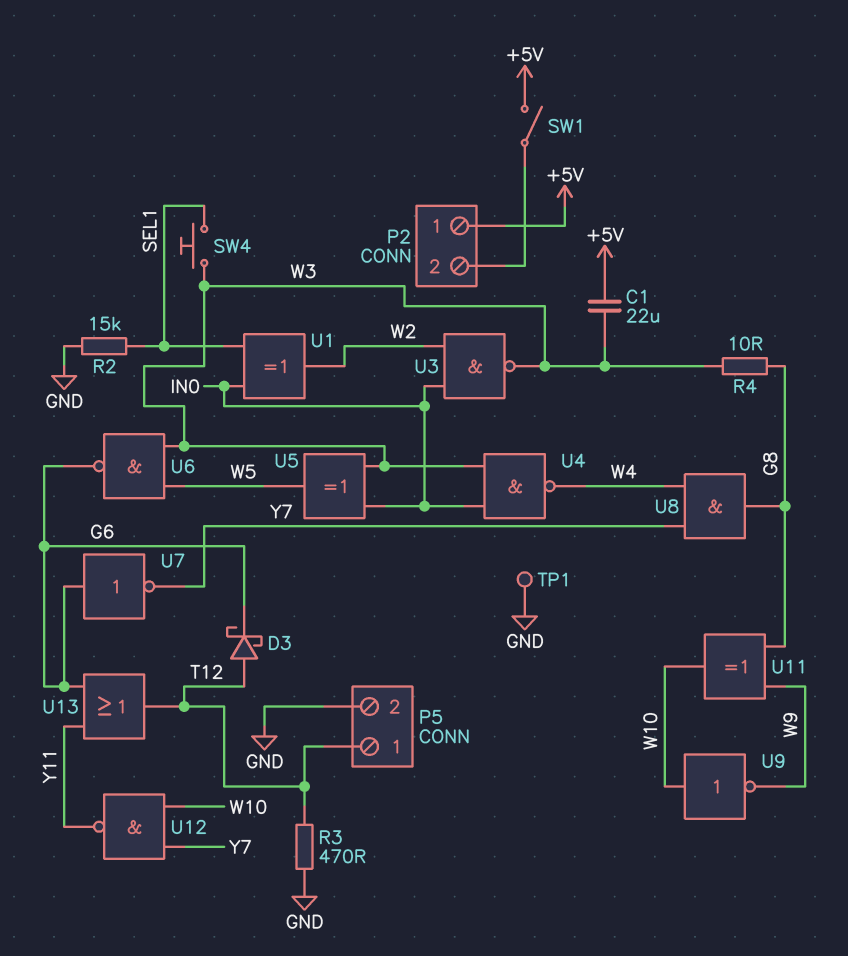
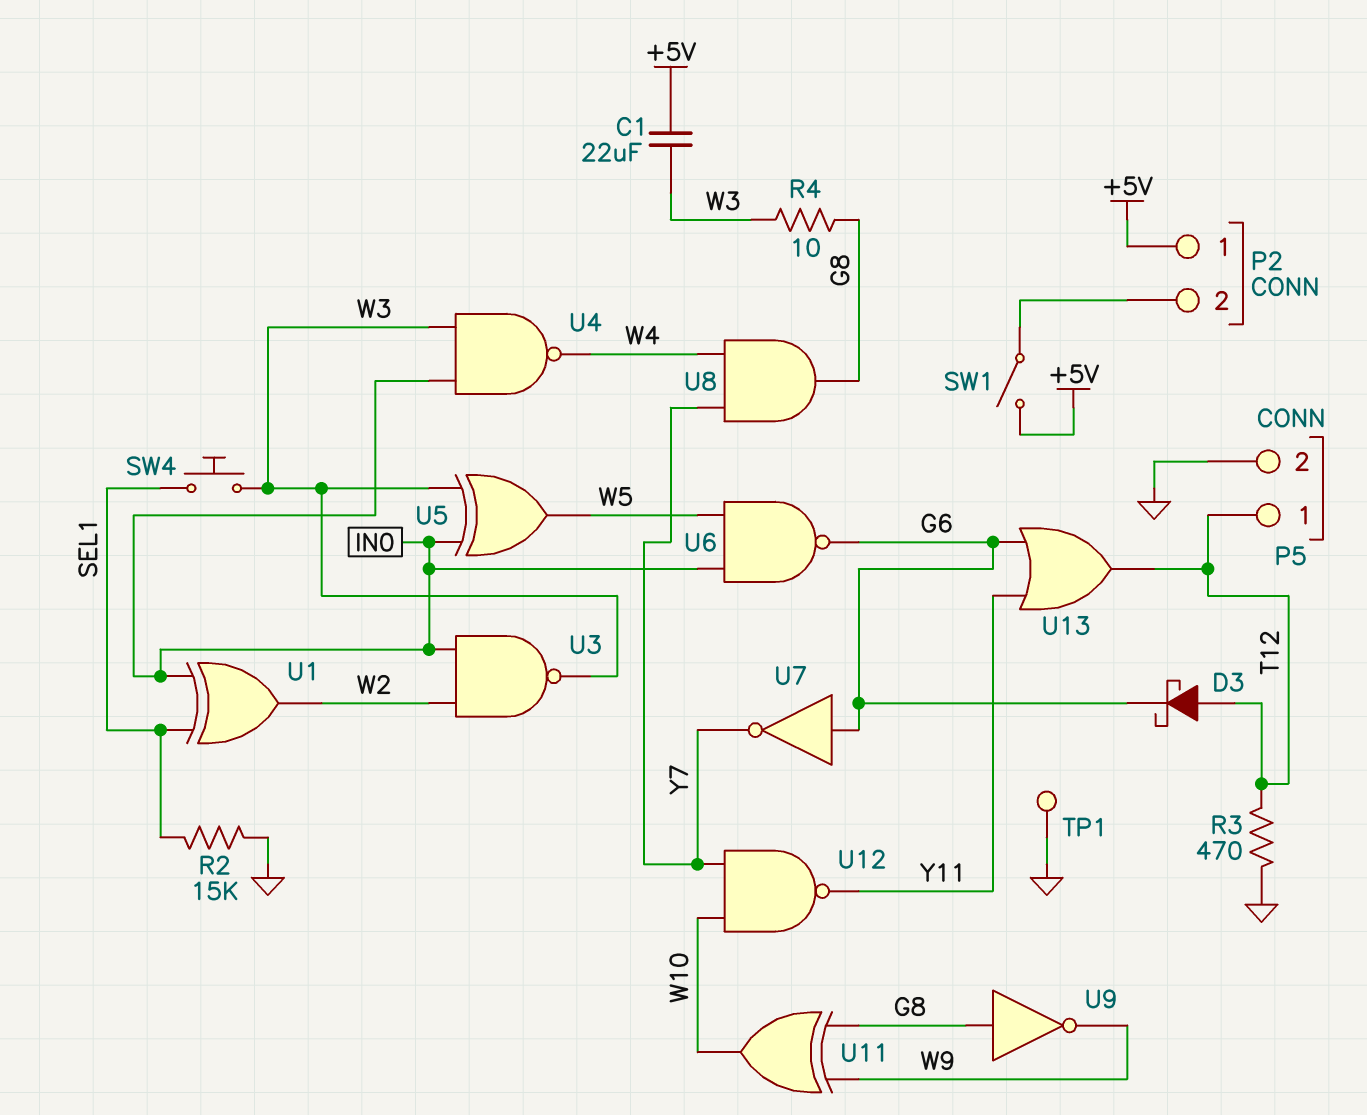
U6: NAND (in W3, in W5, out G6) -> NAND (in IN0, in W5, out G6)
U9: NOT (in W10, out W9) -> NOT (in G8, out W9)

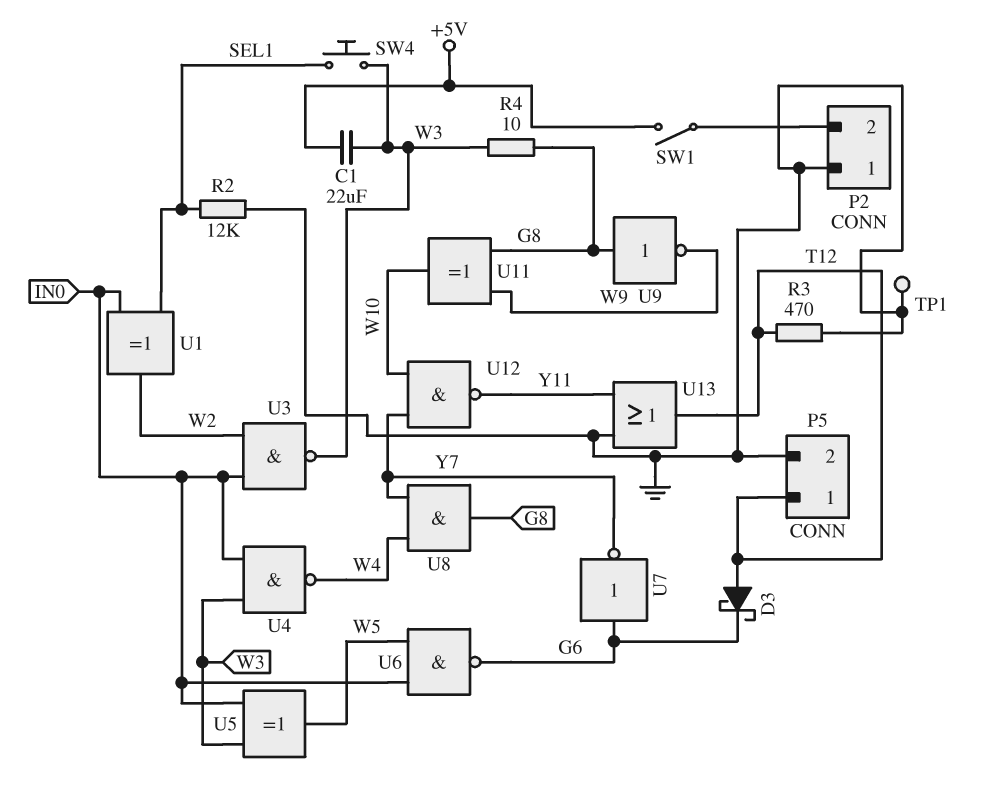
P2 pin 1: +5V -> GND
R2: 15k (GND, SEL1) -> 12k (GND, SEL1)
U13: OR (in G6, in Y11, out T12) -> OR (in GND, in Y11, out T12)

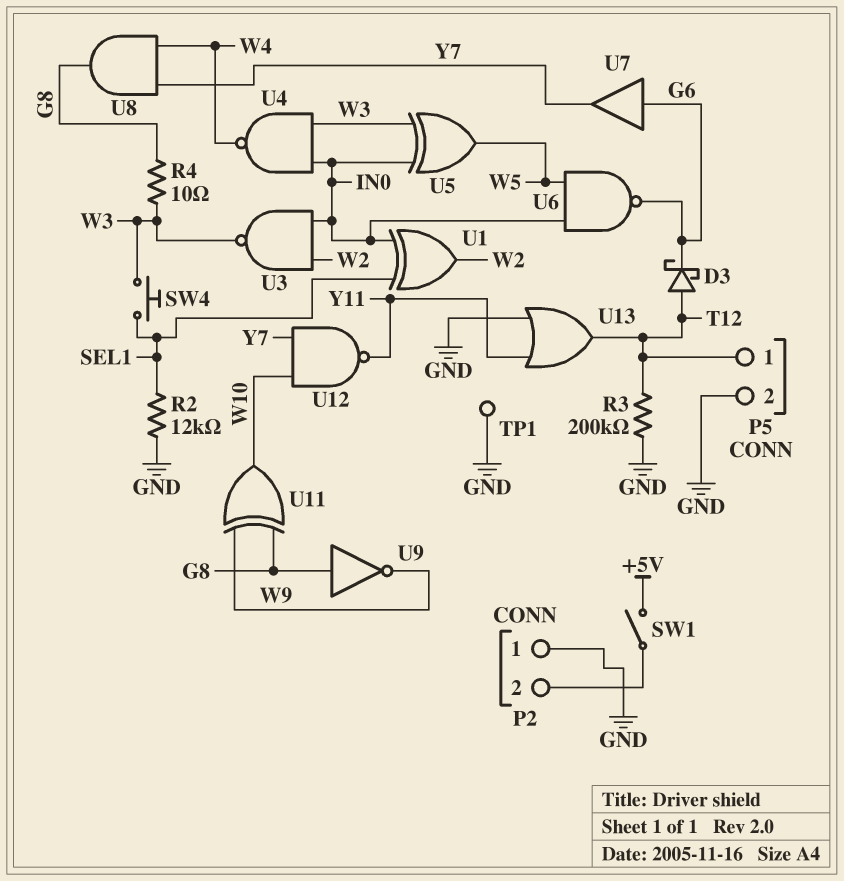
C1: 22uF (+5V, W3) -> none
R3: 470 (GND, T12) -> 200k (GND, T12)
U7: NOT (in G6, out Y7) -> buffer (in G6, out Y7)

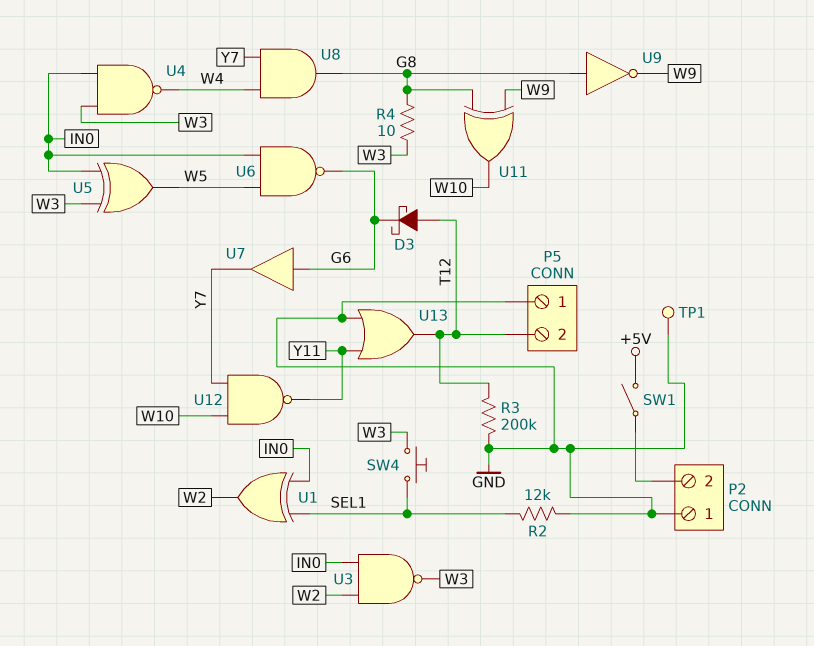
P5 pin 1: T12 -> GND
P5 pin 2: GND -> T12

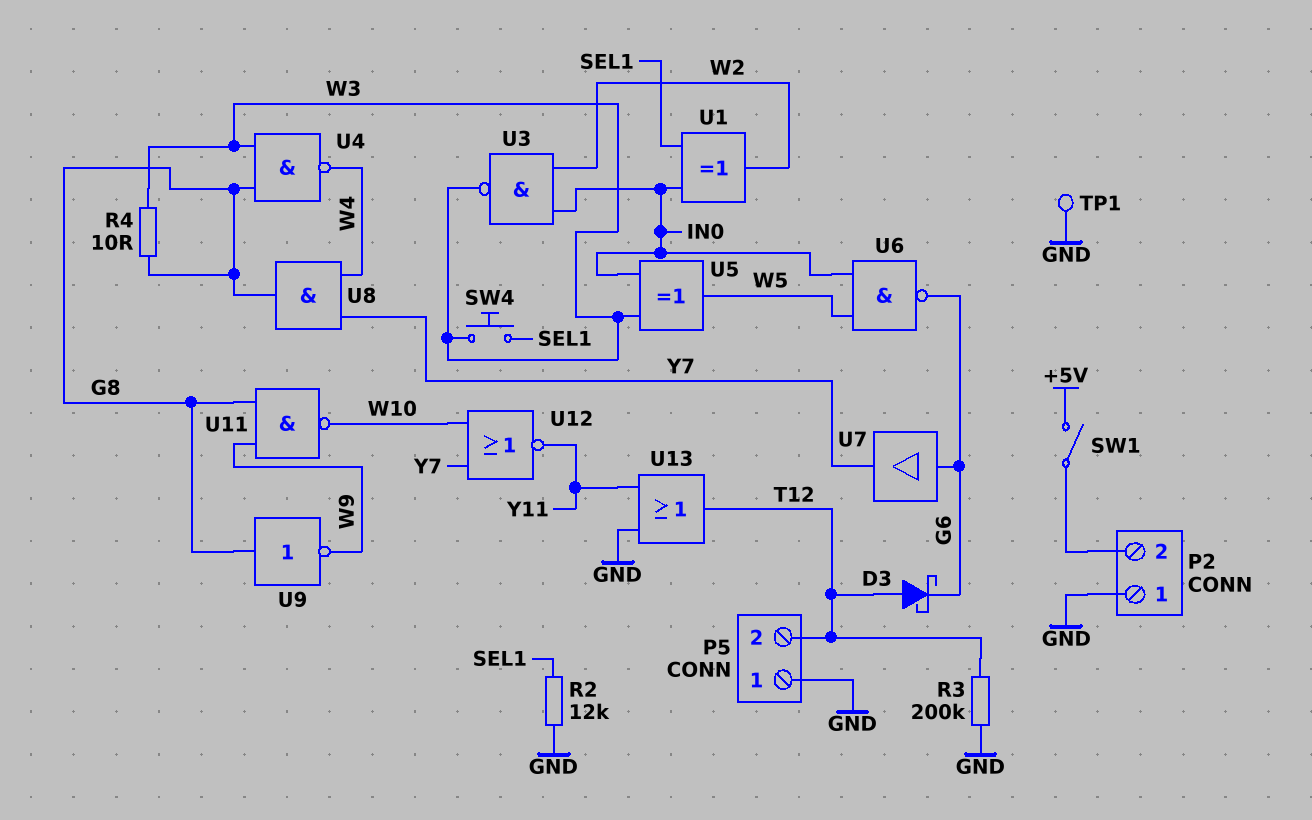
U4: NAND (in IN0, in W3, out W4) -> NAND (in G8, in W3, out W4)
U11: XOR (in G8, in W9, out W10) -> NAND (in G8, in W9, out W10)
U12: NAND (in W10, in Y7, out Y11) -> NOR (in W10, in Y7, out Y11)

